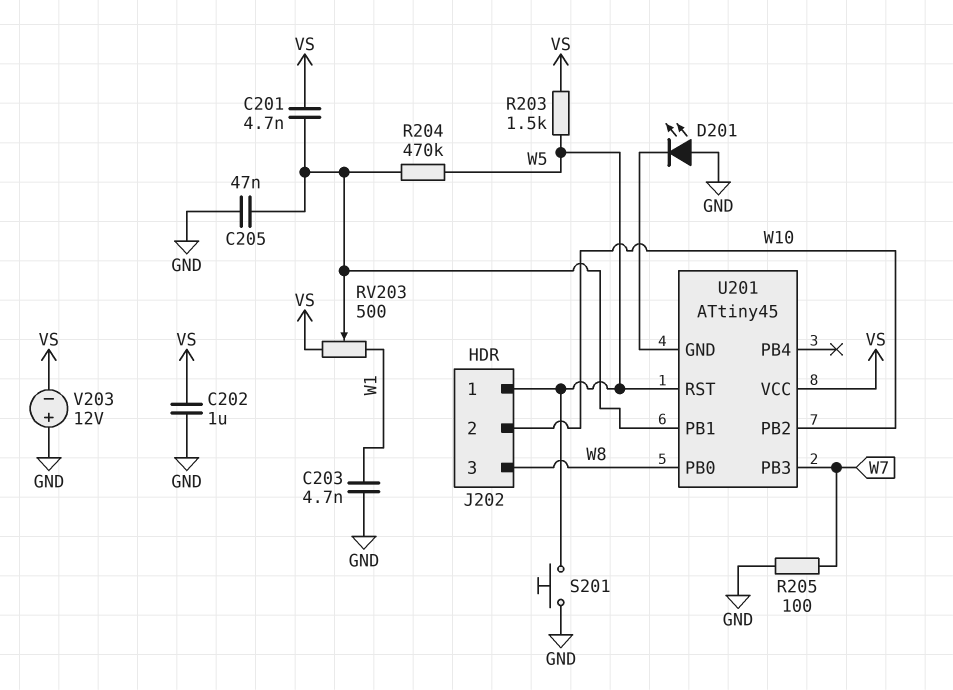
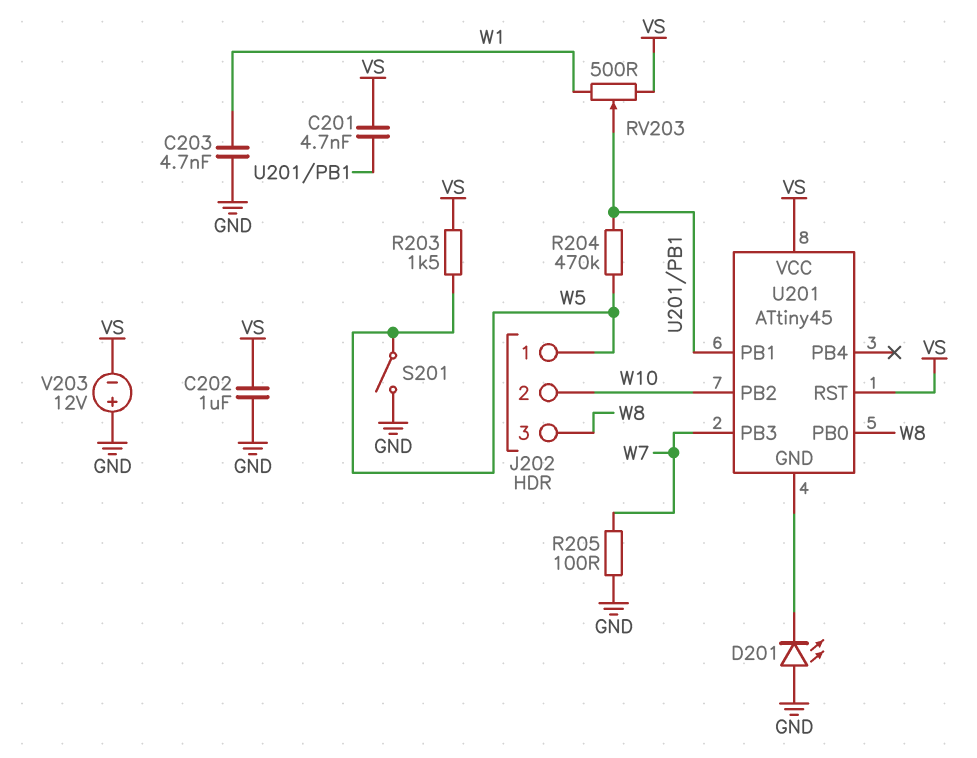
C205: 47nF (GND, U201/PB1) -> none
S201: button (GND, W5) -> switch (GND, W5)
U201 pin RST: W5 -> VS

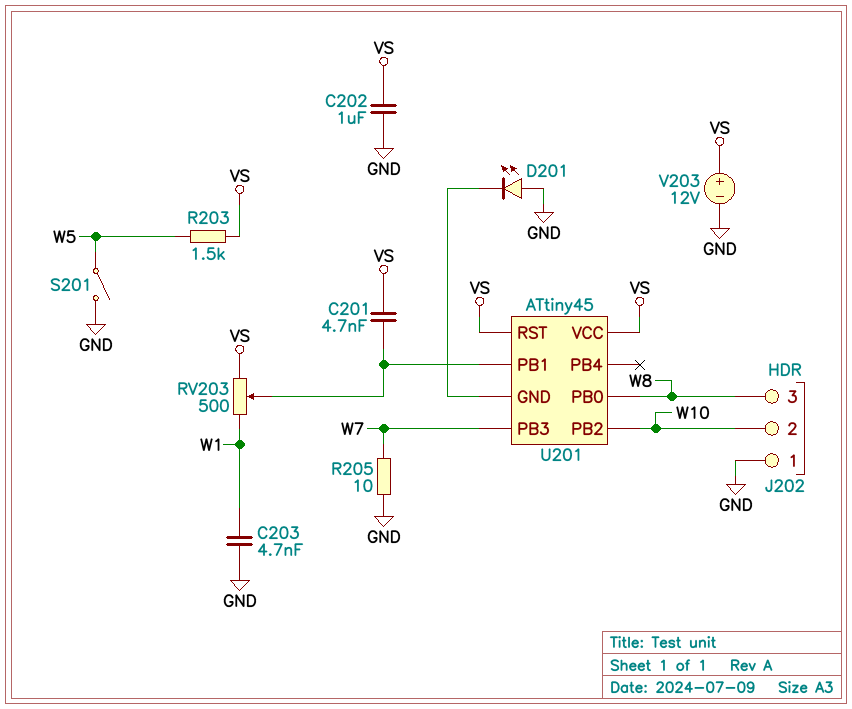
J202 pin 1: W5 -> GND
R204: 470k (U201/PB1, W5) -> none
R205: 100 (GND, W7) -> 10 (GND, W7)
V203: 12V (plus GND, minus VS) -> 12V (plus VS, minus GND)

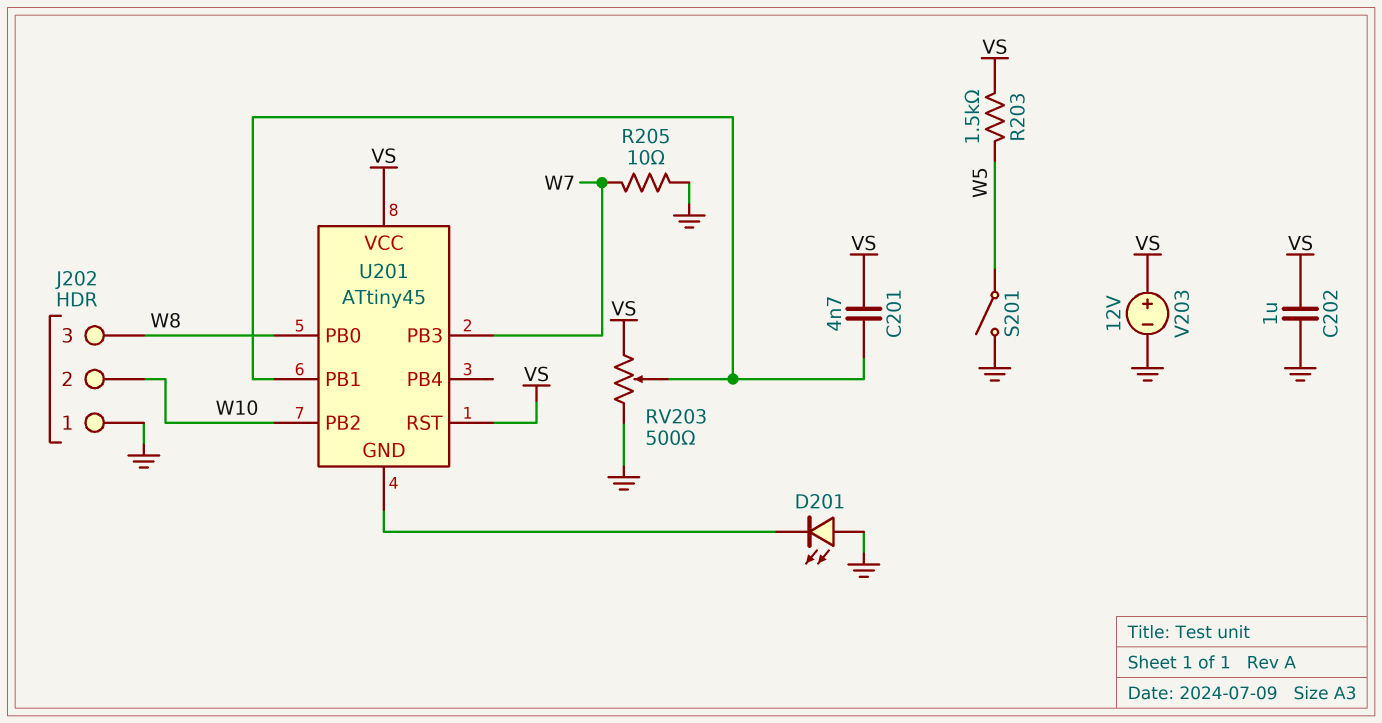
C203: 4.7nF (GND, W1) -> none
RV203: 500 (VS, W1, wiper U201/PB1) -> 500 (GND, VS, wiper U201/PB1)

